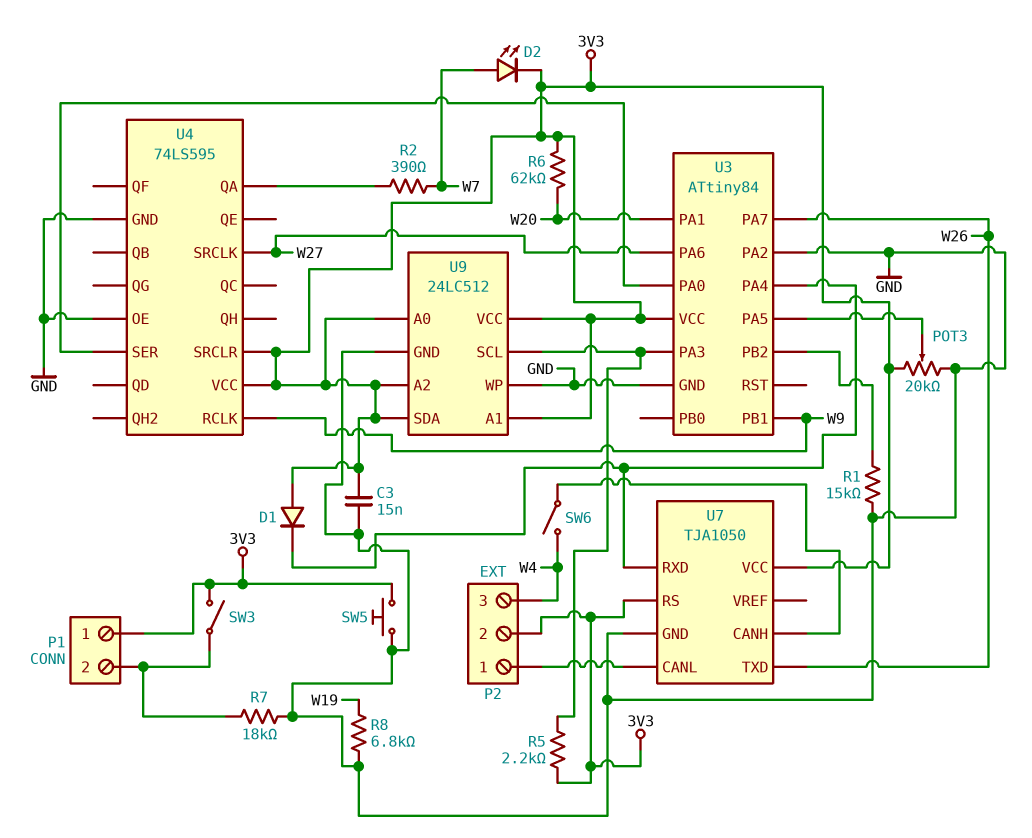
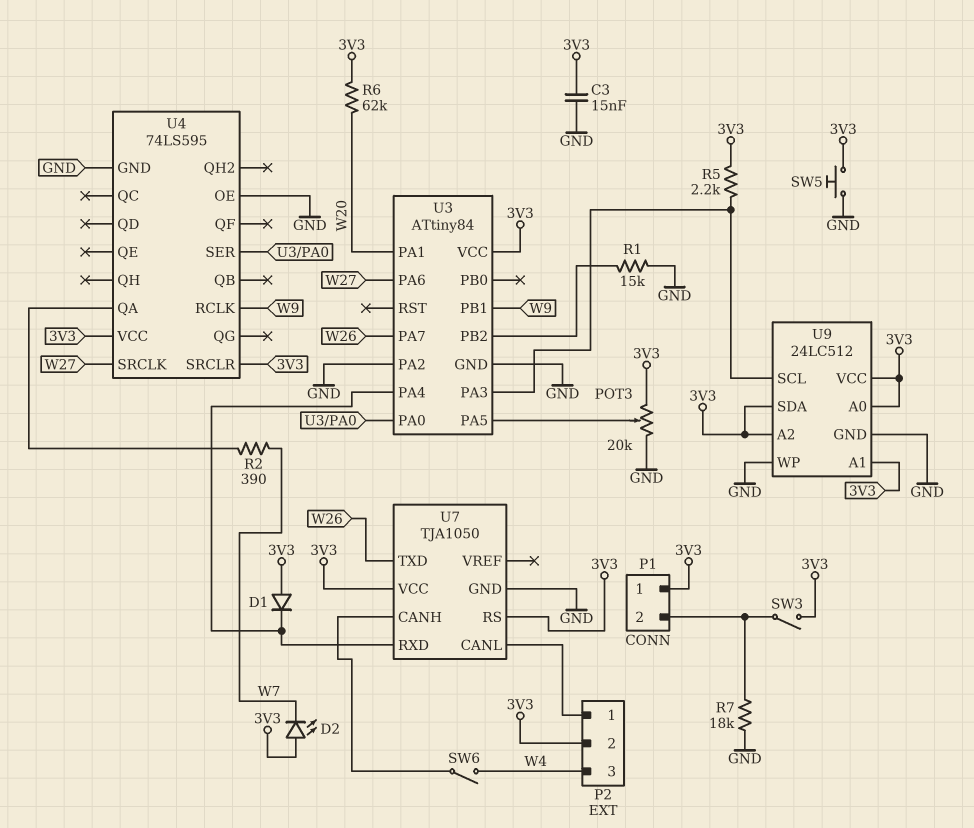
D2: LED (A W7, K 3V3) -> LED (A 3V3, K W7)
R8: 6.8k (GND, W19) -> none

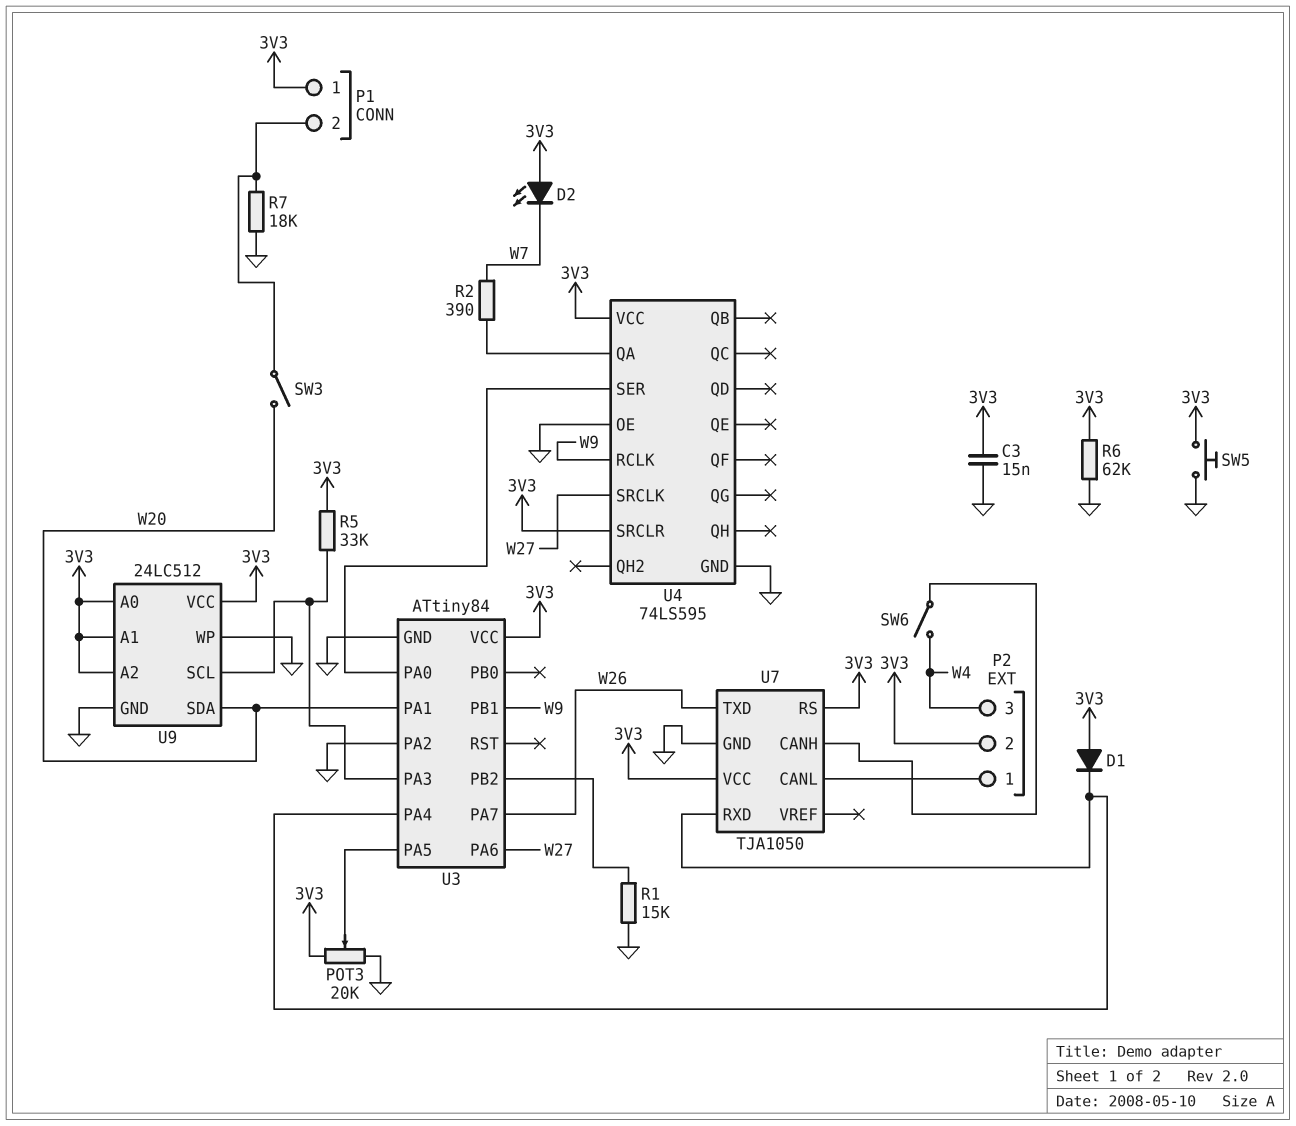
R5: 2.2k (3V3, U3/PA3) -> 33k (3V3, U3/PA3)
R6: 62k (3V3, W20) -> 62k (3V3, GND)
SW3: switch (3V3, P1/2) -> switch (P1/2, W20)
U9 pin SDA: 3V3 -> W20

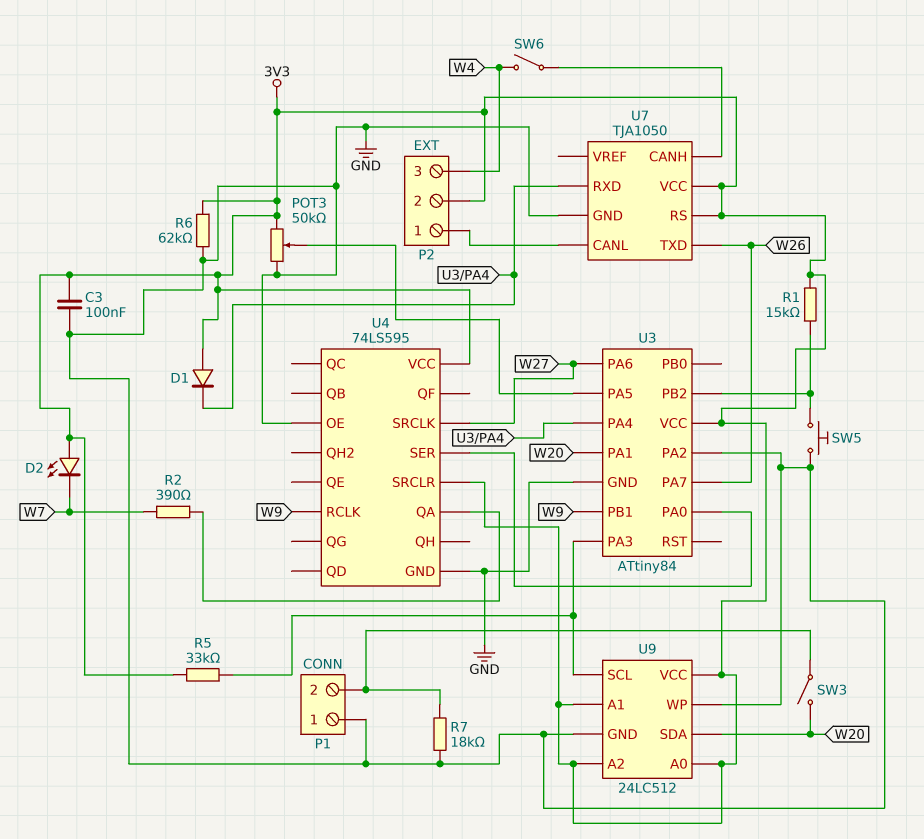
C3: 15nF (3V3, GND) -> 100nF (3V3, GND)
P1 pin 1: 3V3 -> GND
POT3: 20k (3V3, GND, wiper U3/PA5) -> 50k (3V3, GND, wiper U3/PA5)
R1: 15k (GND, U3/PB2) -> 15k (3V3, U3/PB2)
SW5: button (3V3, GND) -> button (GND, U3/PB2)

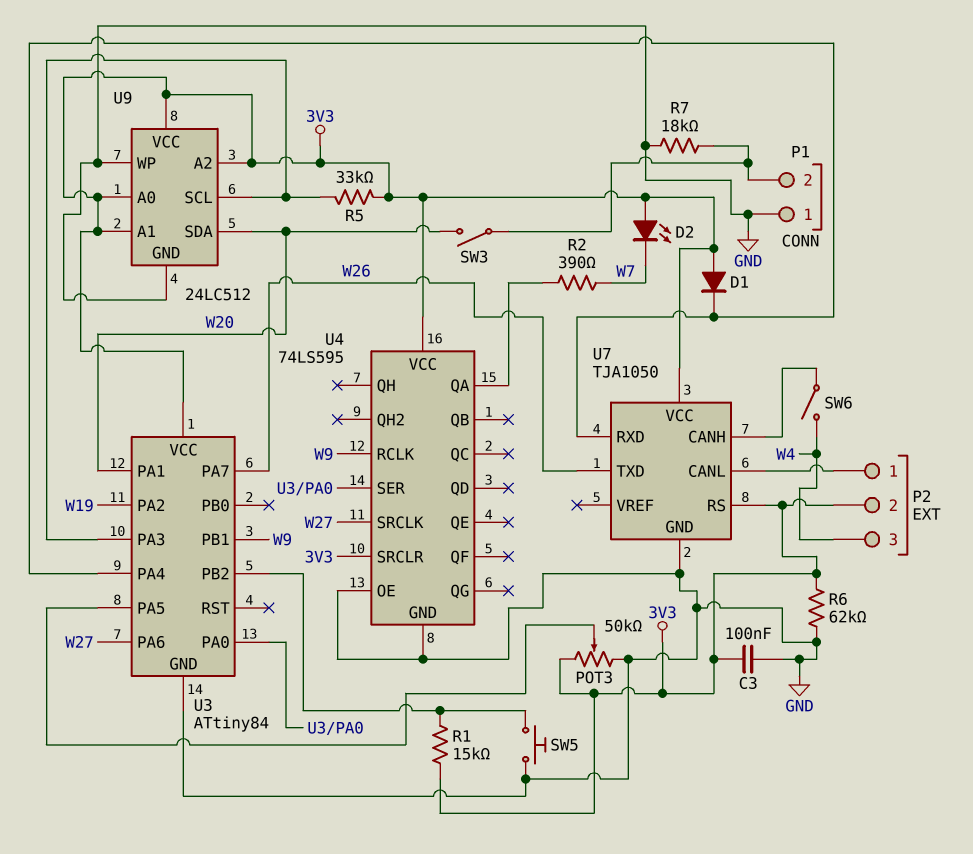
U3 pin PA2: GND -> W19

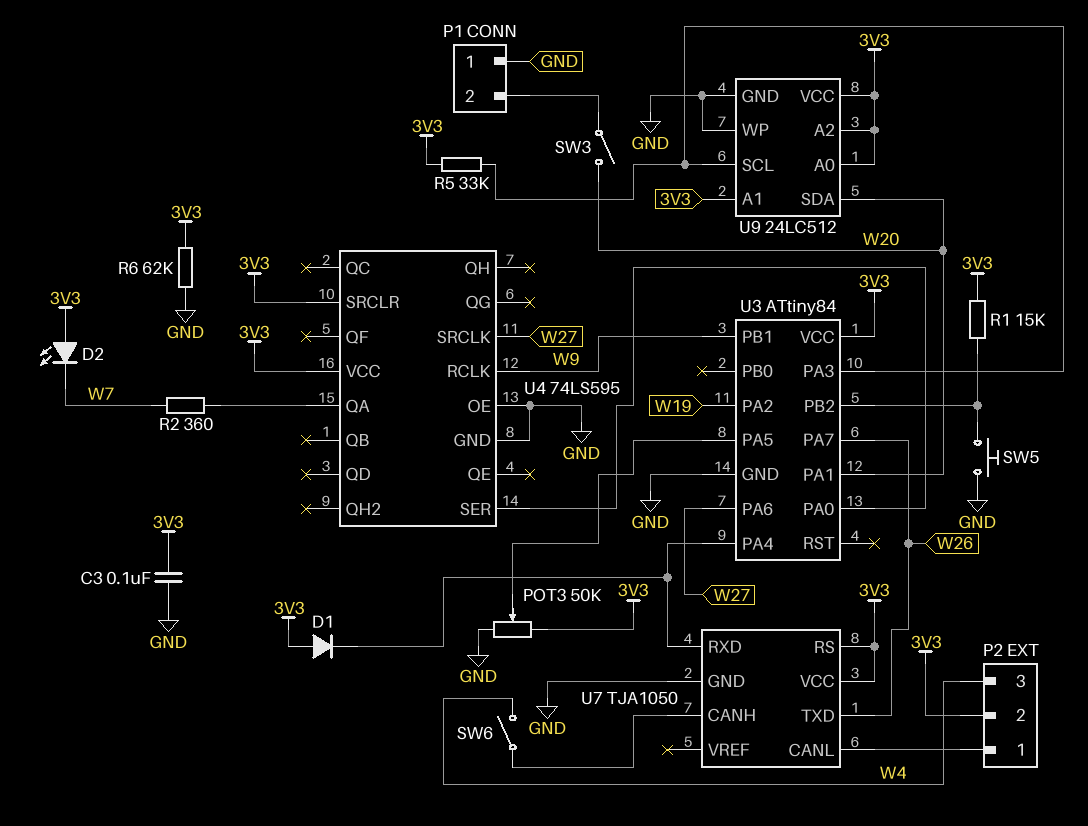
R2: 390 (U4/QA, W7) -> 360 (U4/QA, W7)
R7: 18k (GND, P1/2) -> none

